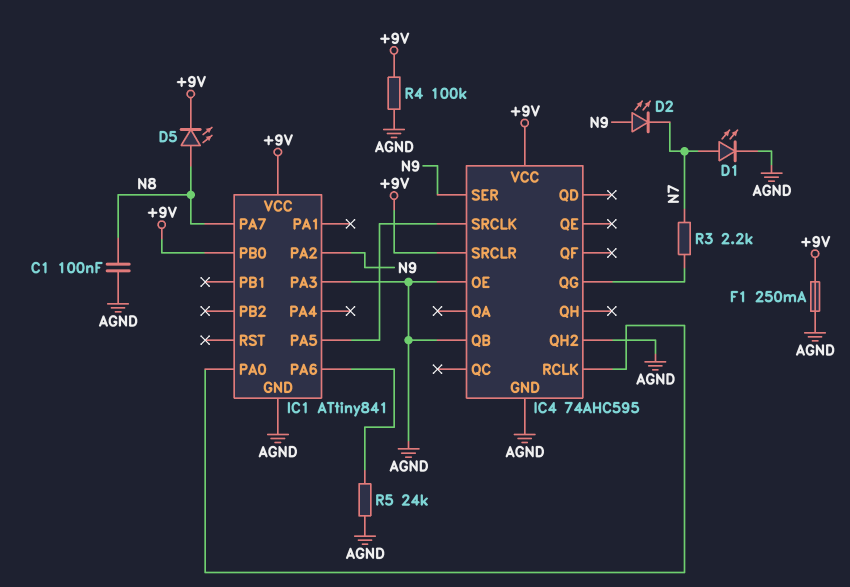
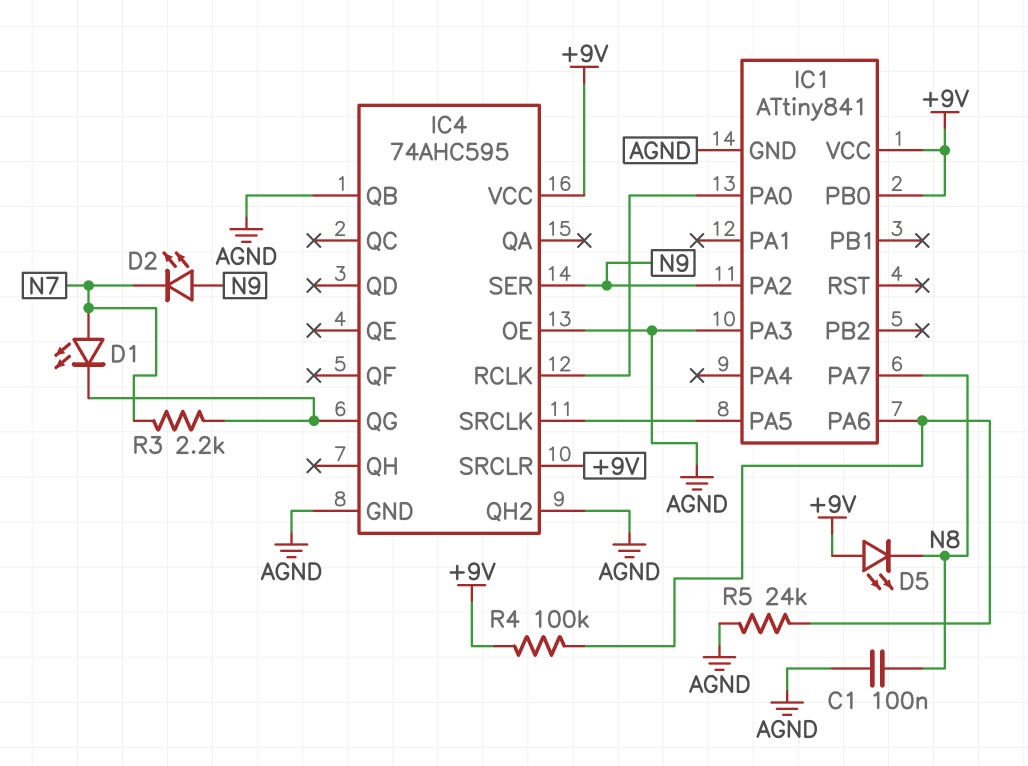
D1: LED (A N7, K AGND) -> LED (A N7, K IC4/QG)
D5: LED (A N8, K +9V) -> LED (A +9V, K N8)
F1: 250mA (+9V, AGND) -> none
R4: 100k (+9V, AGND) -> 100k (+9V, IC1/PA6)

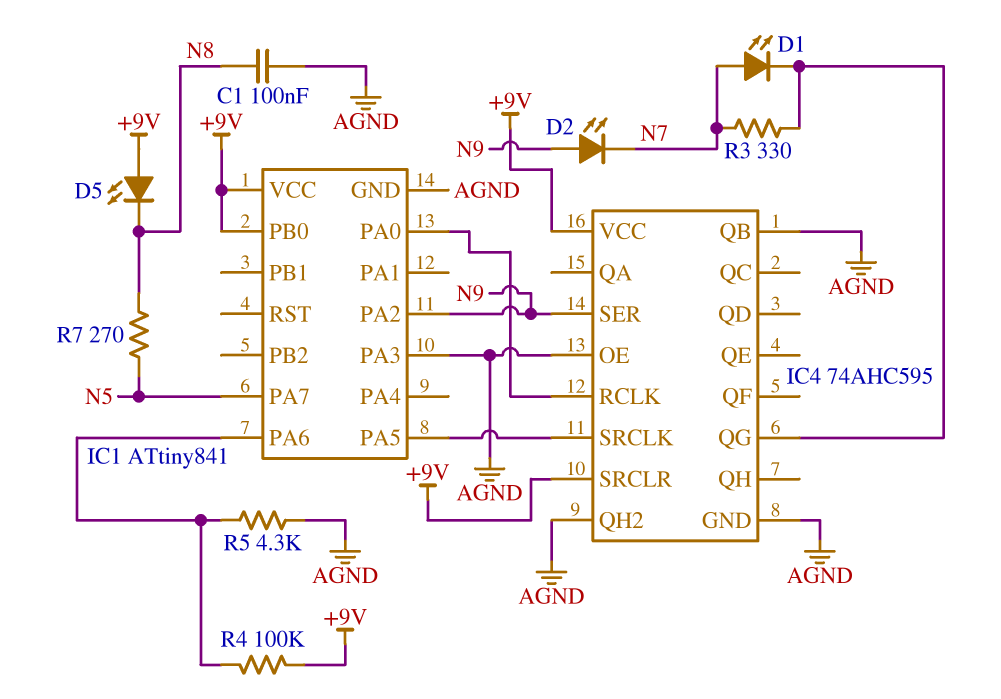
IC1 pin PA7: N8 -> N5
R3: 2.2k (IC4/QG, N7) -> 330 (IC4/QG, N7)
R5: 24k (AGND, IC1/PA6) -> 4.3k (AGND, IC1/PA6)
R7: none -> 270 (N5, N8)

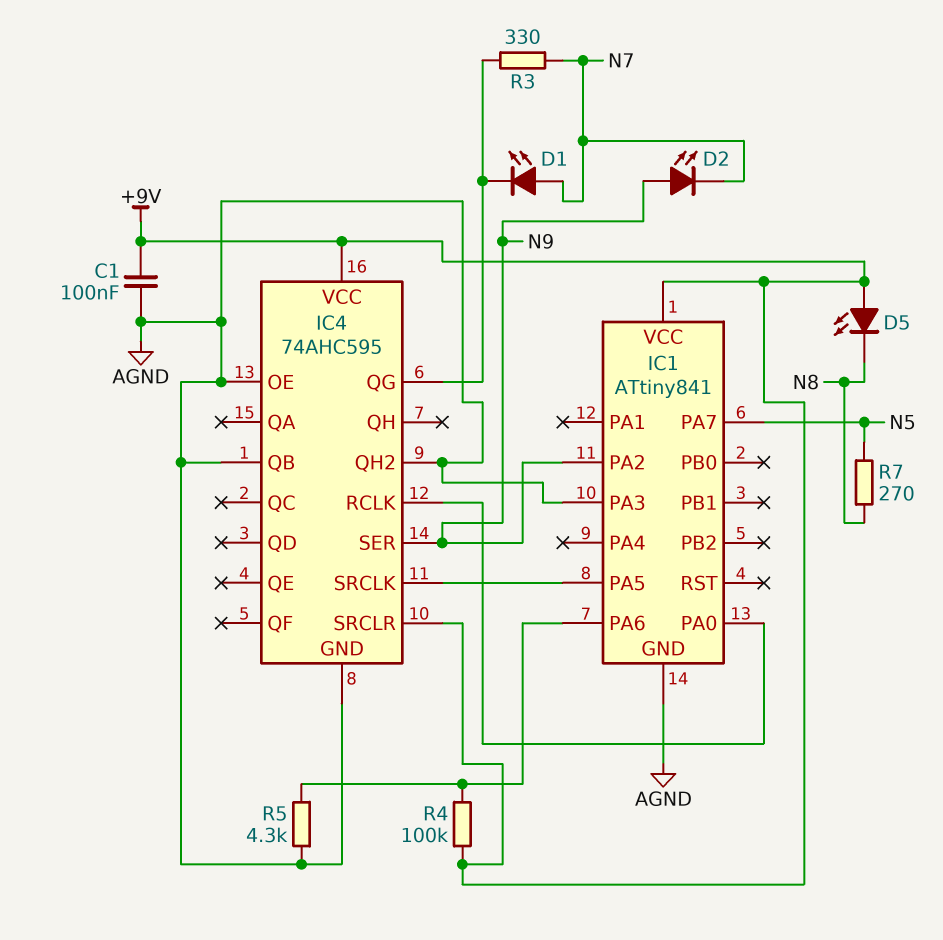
C1: 100nF (AGND, N8) -> 100nF (+9V, AGND)
IC1 pin PB0: +9V -> none

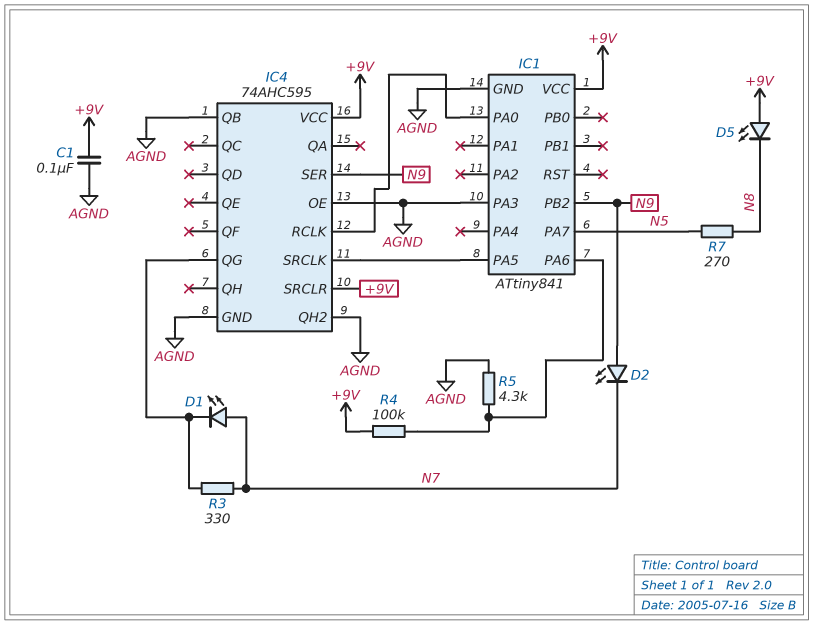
IC1 pin PA2: N9 -> none
IC1 pin PB2: none -> N9

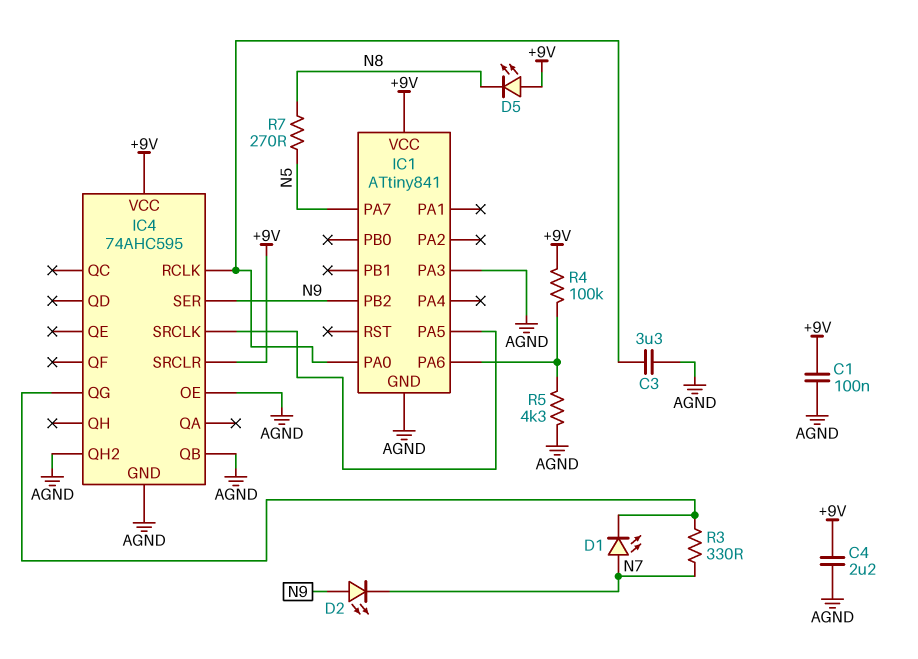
C3: none -> 3.3uF (AGND, IC1/PA0)
C4: none -> 2.2uF (+9V, AGND)

